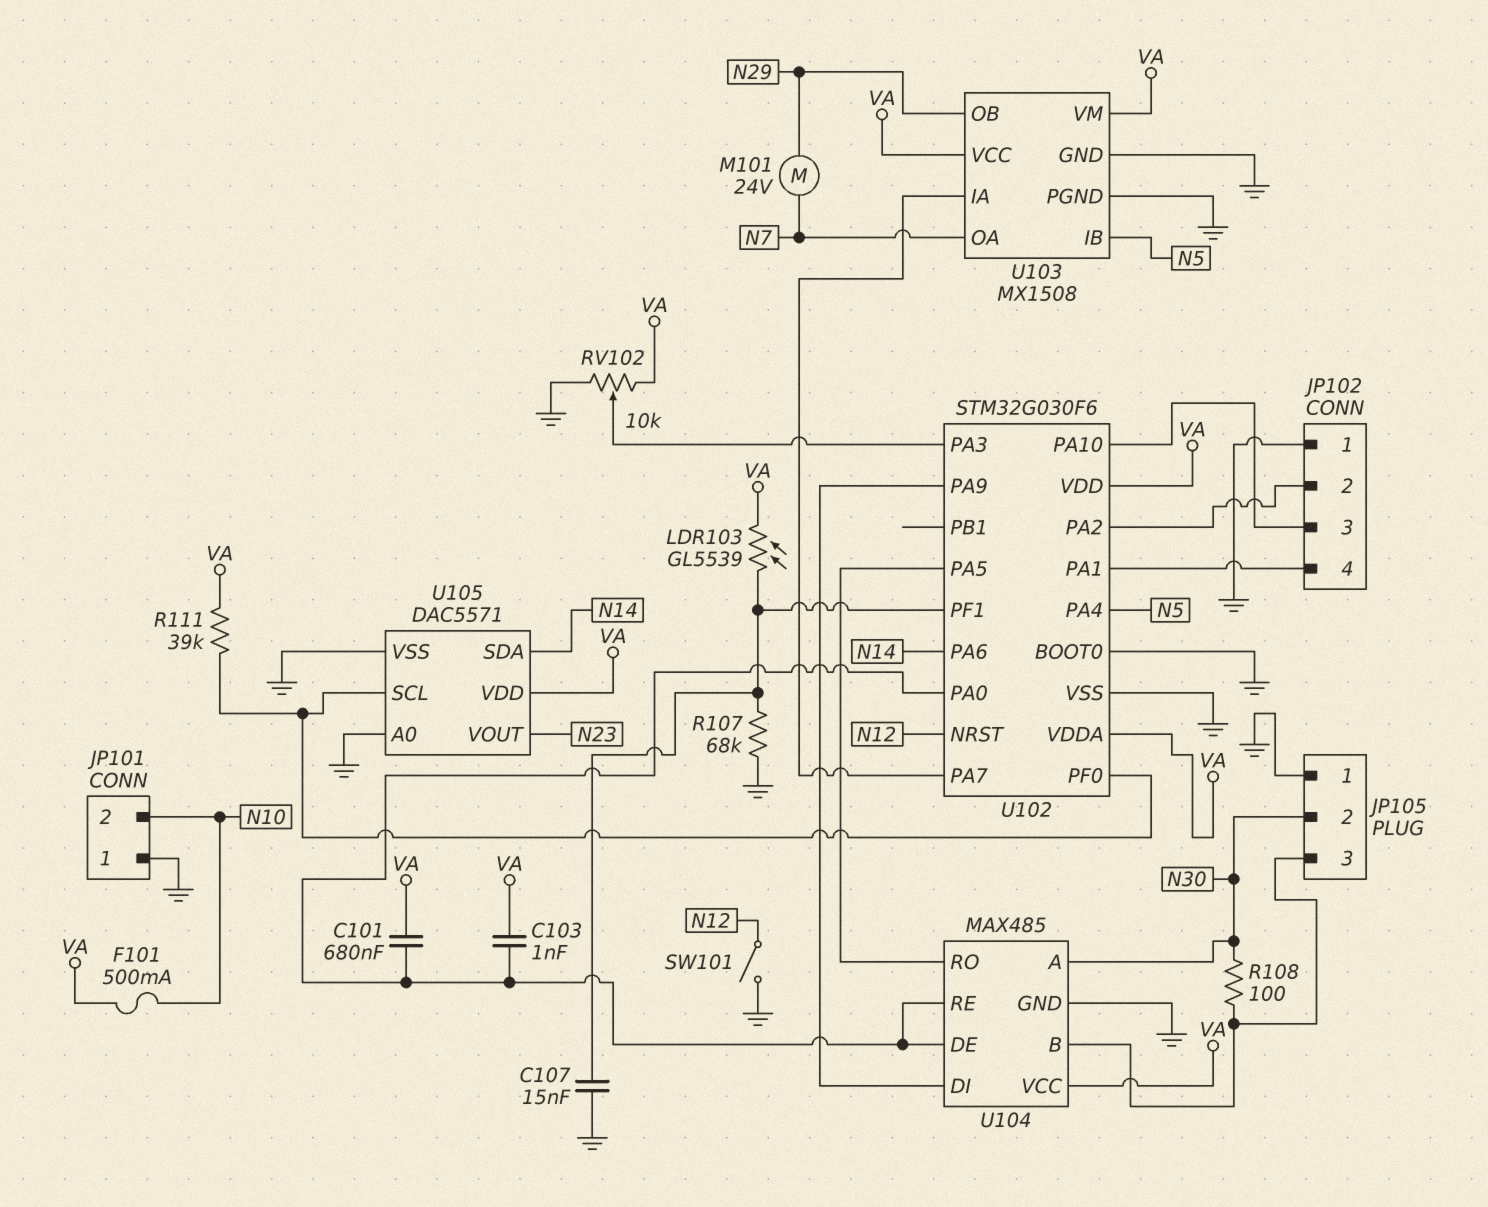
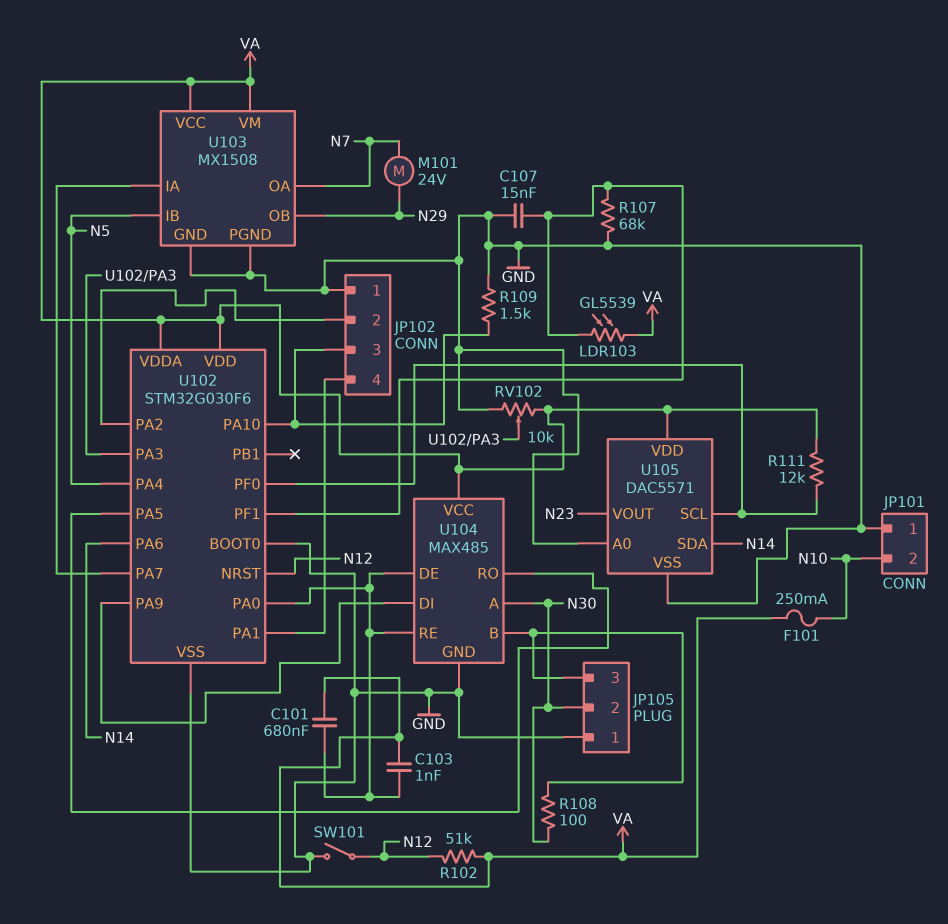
F101: 500mA (N10, VA) -> 250mA (N10, VA)
R102: none -> 51k (N12, VA)
R109: none -> 1.5k (GND, JP102/3)
R111: 39k (U102/PF0, VA) -> 12k (U102/PF0, VA)

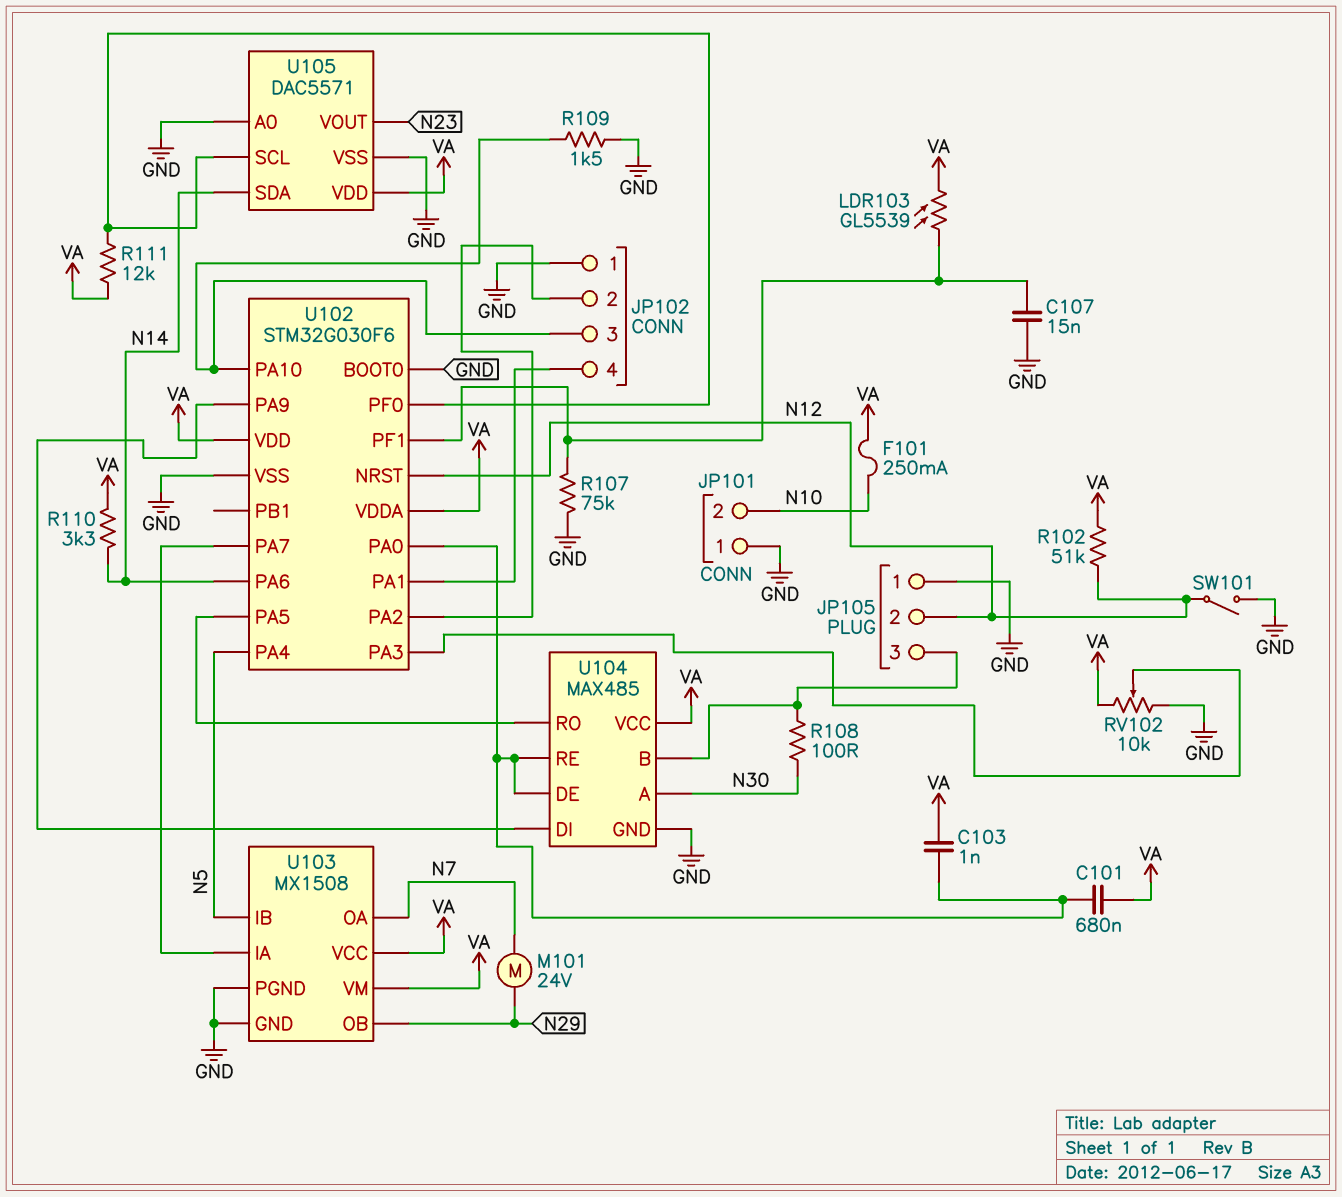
JP105 pin 2: N30 -> N12
R107: 68k (GND, U102/PF1) -> 75k (GND, U102/PF1)
R110: none -> 3.3k (N14, VA)

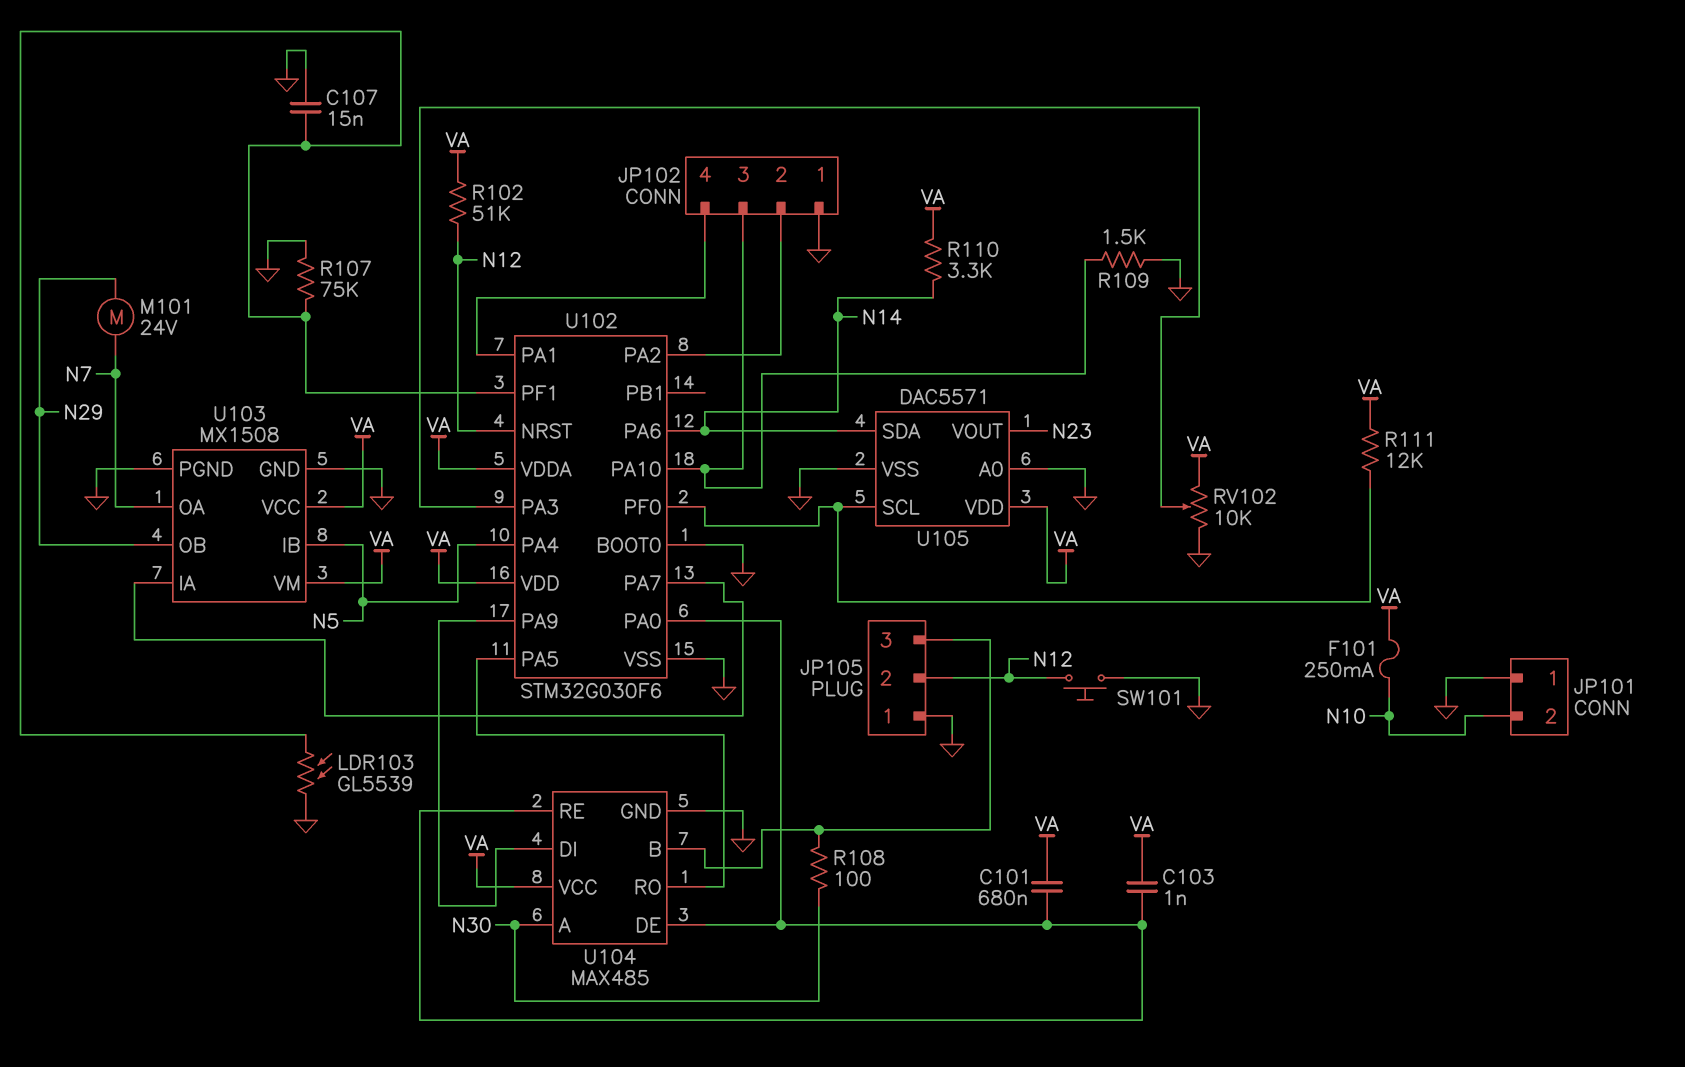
LDR103: GL5539 (U102/PF1, VA) -> GL5539 (GND, U102/PF1)
SW101: switch (GND, N12) -> button (GND, N12)

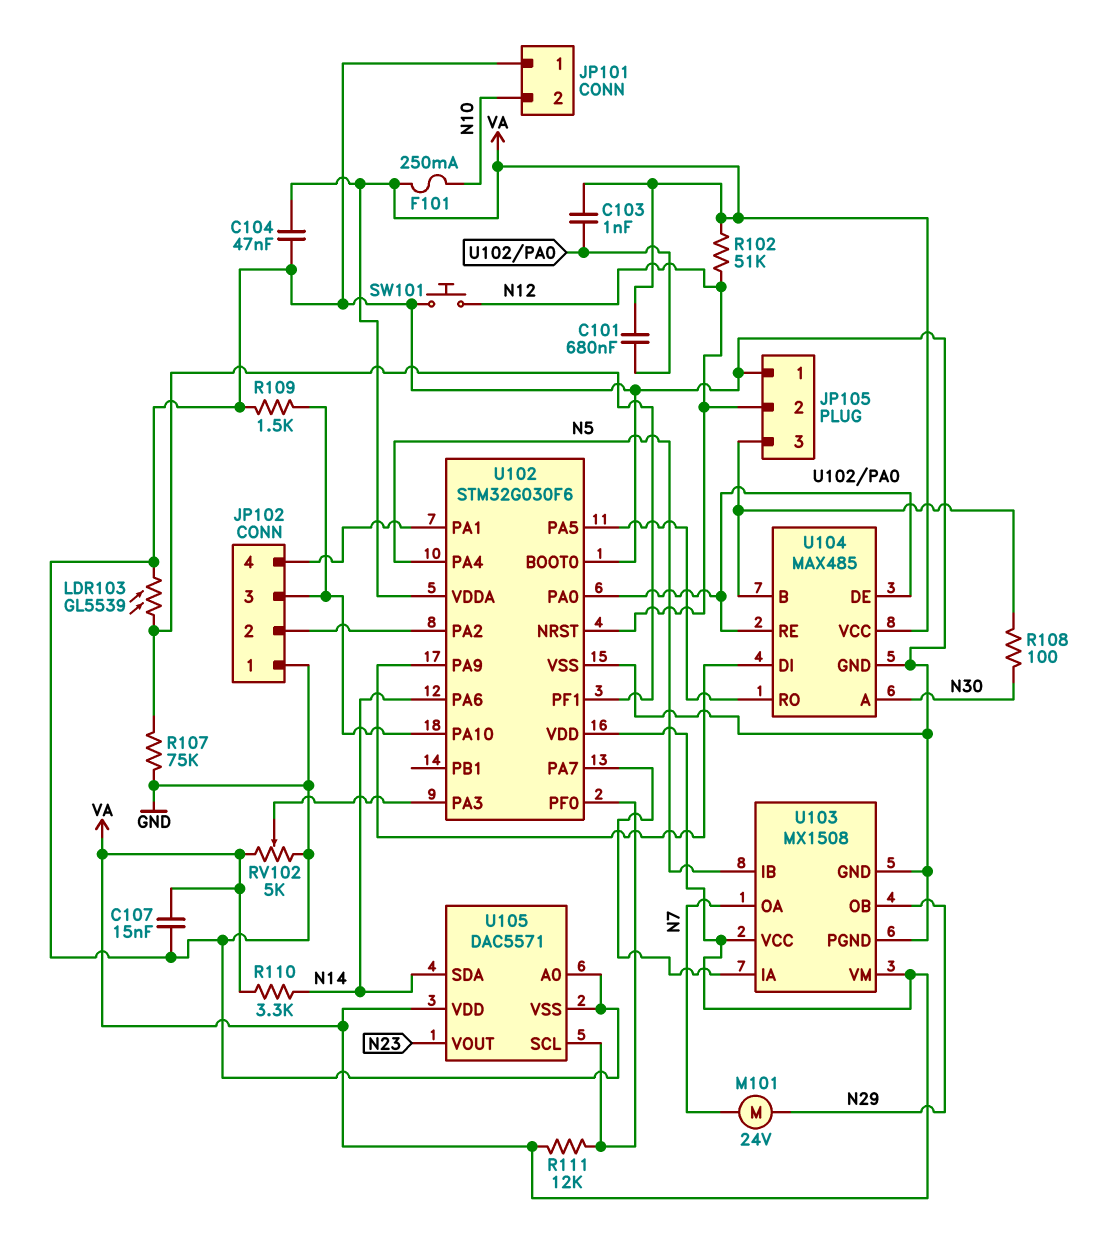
C104: none -> 47nF (GND, VA)
C107: 15nF (GND, U102/PF1) -> 15nF (GND, VA)
RV102: 10k (GND, VA, wiper U102/PA3) -> 5k (GND, VA, wiper U102/PA3)

